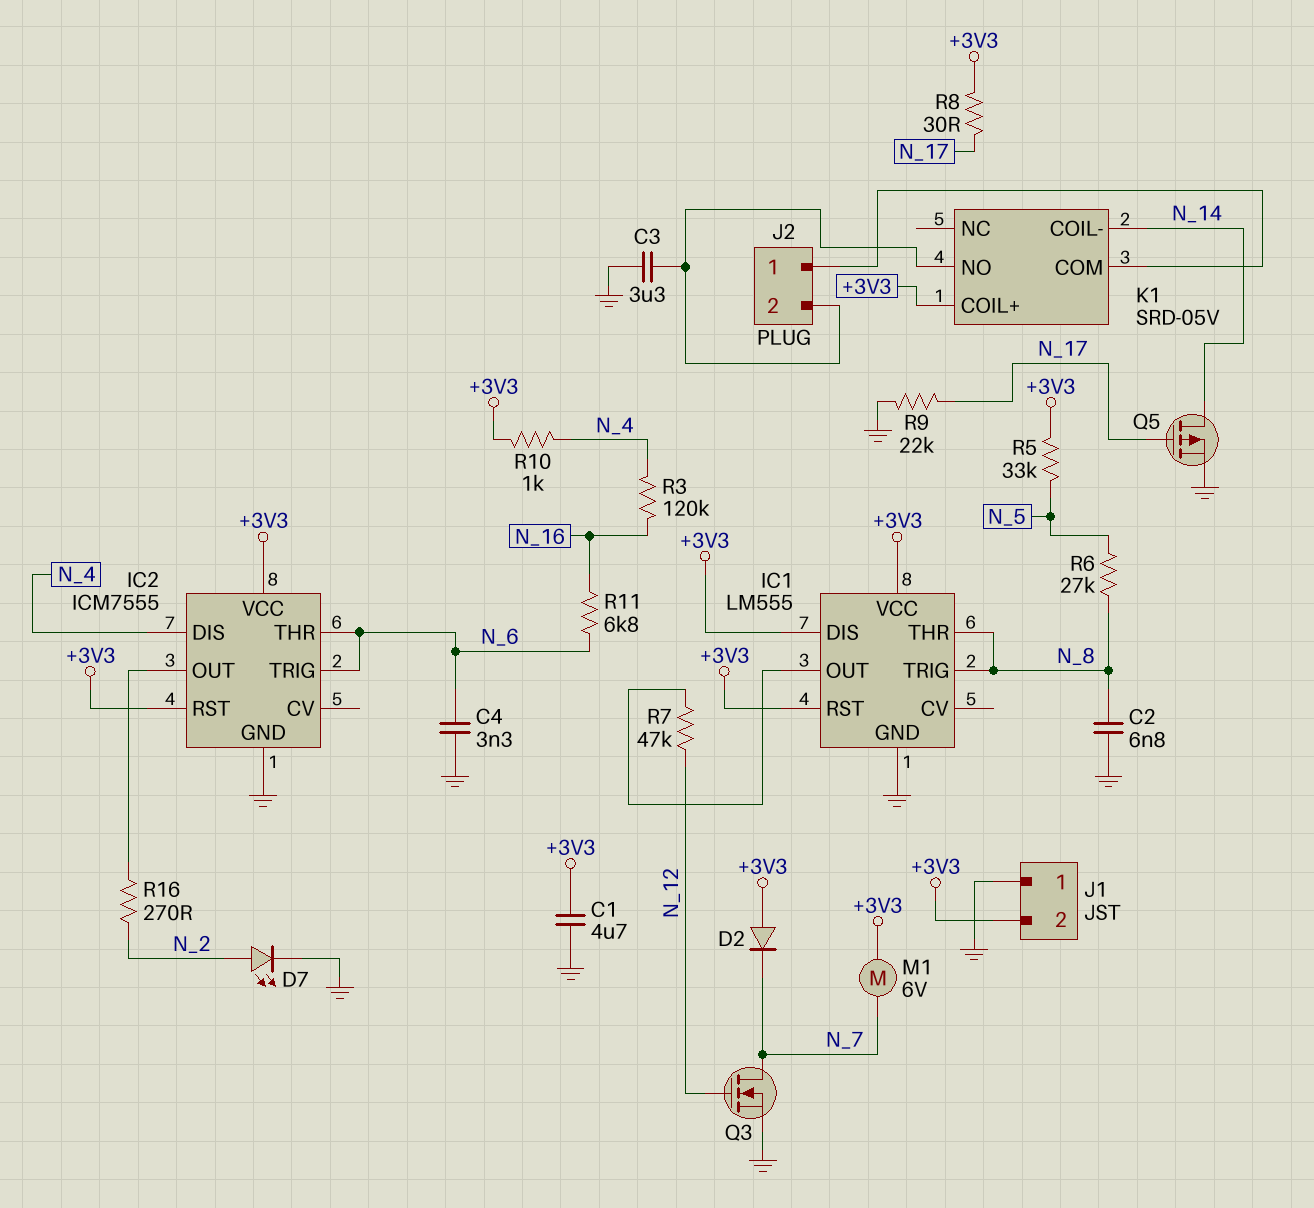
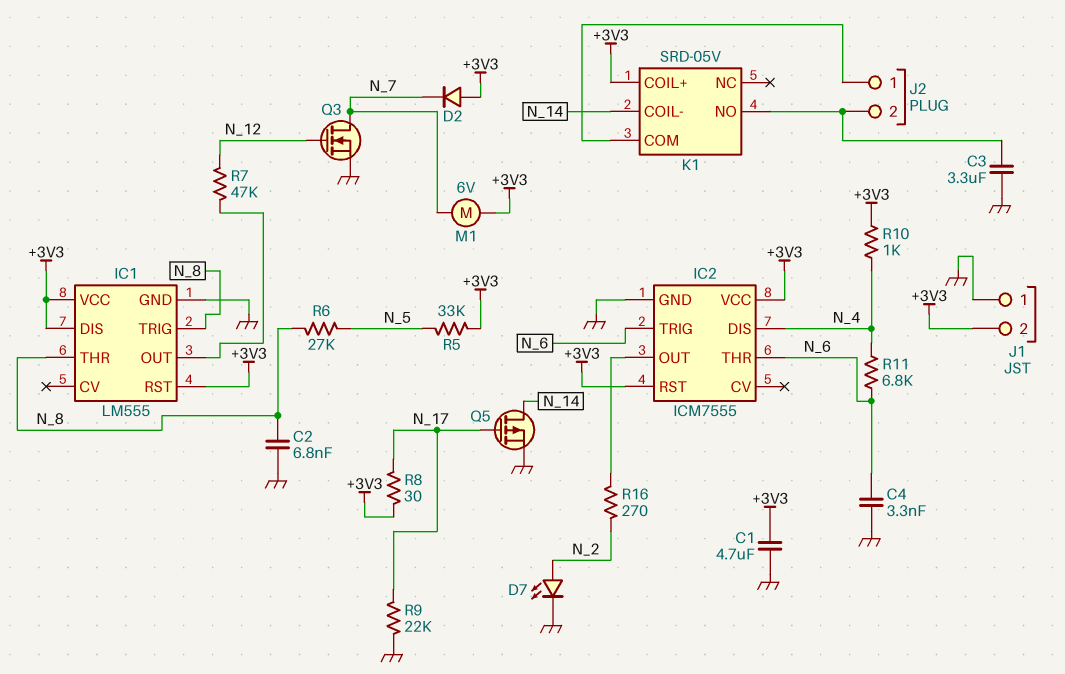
R3: 120k (N_4, N_16) -> none
R11: 6.8k (N_6, N_16) -> 6.8k (N_4, N_6)

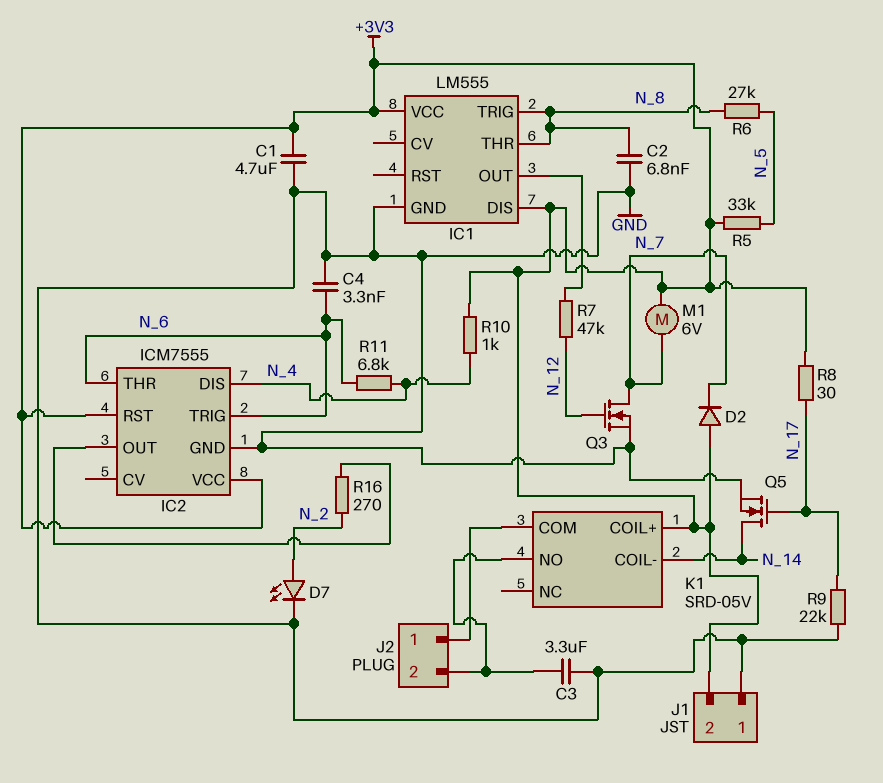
IC1 pin RST: +3V3 -> none
Q5: PMOS (G N_17, D N_14, S GND) -> NMOS (G N_17, D N_14, S GND)

